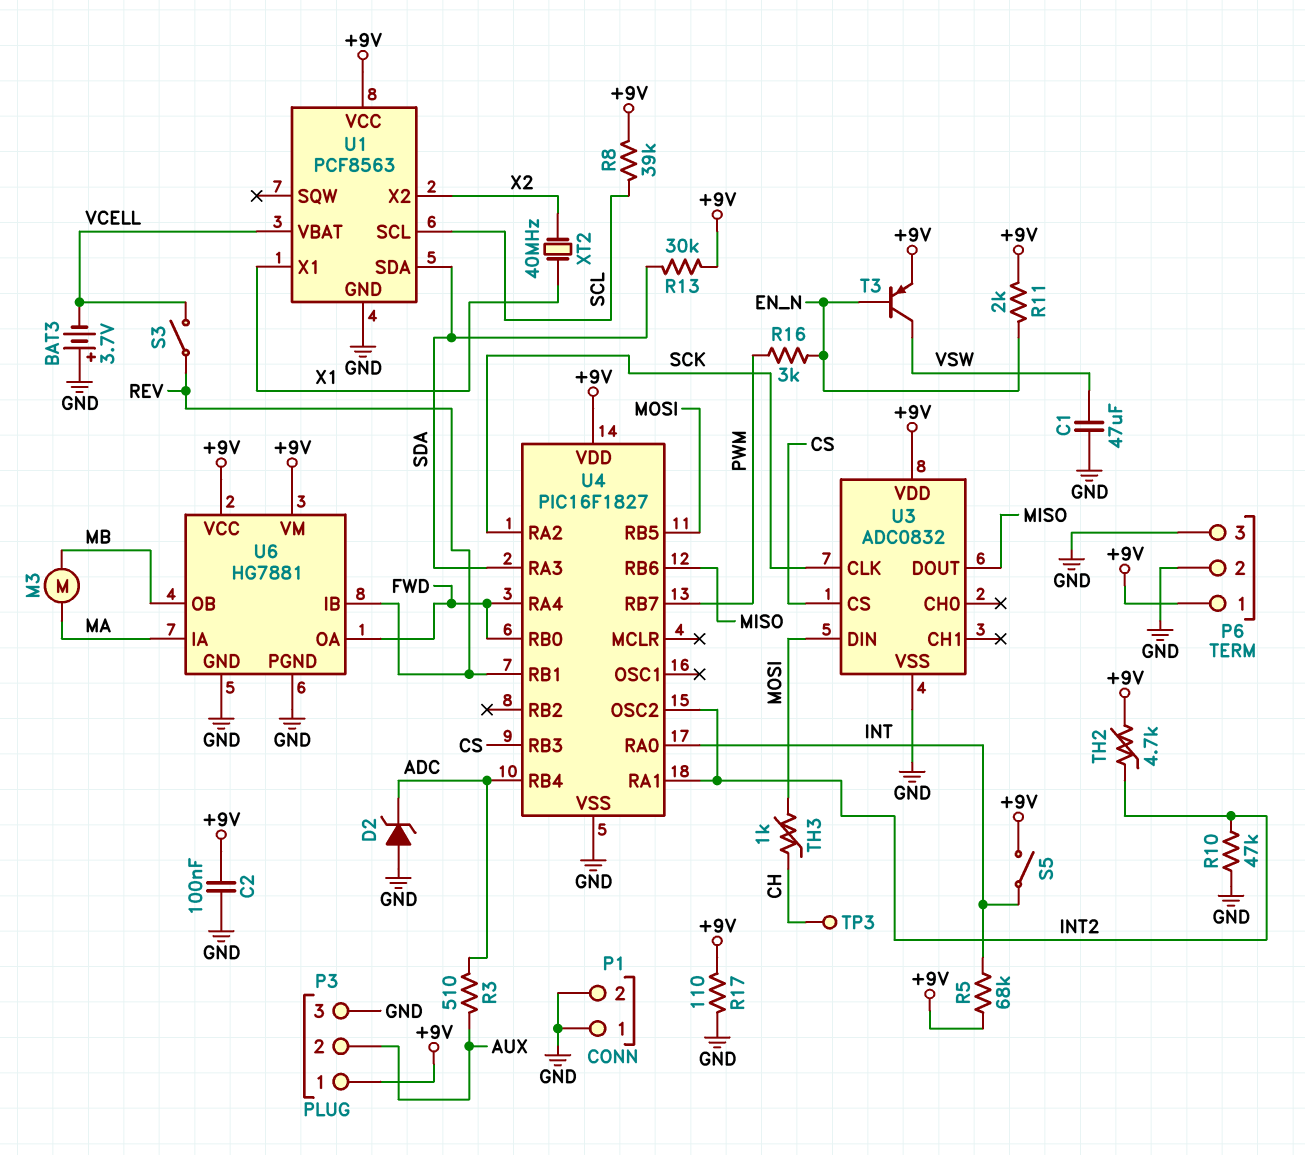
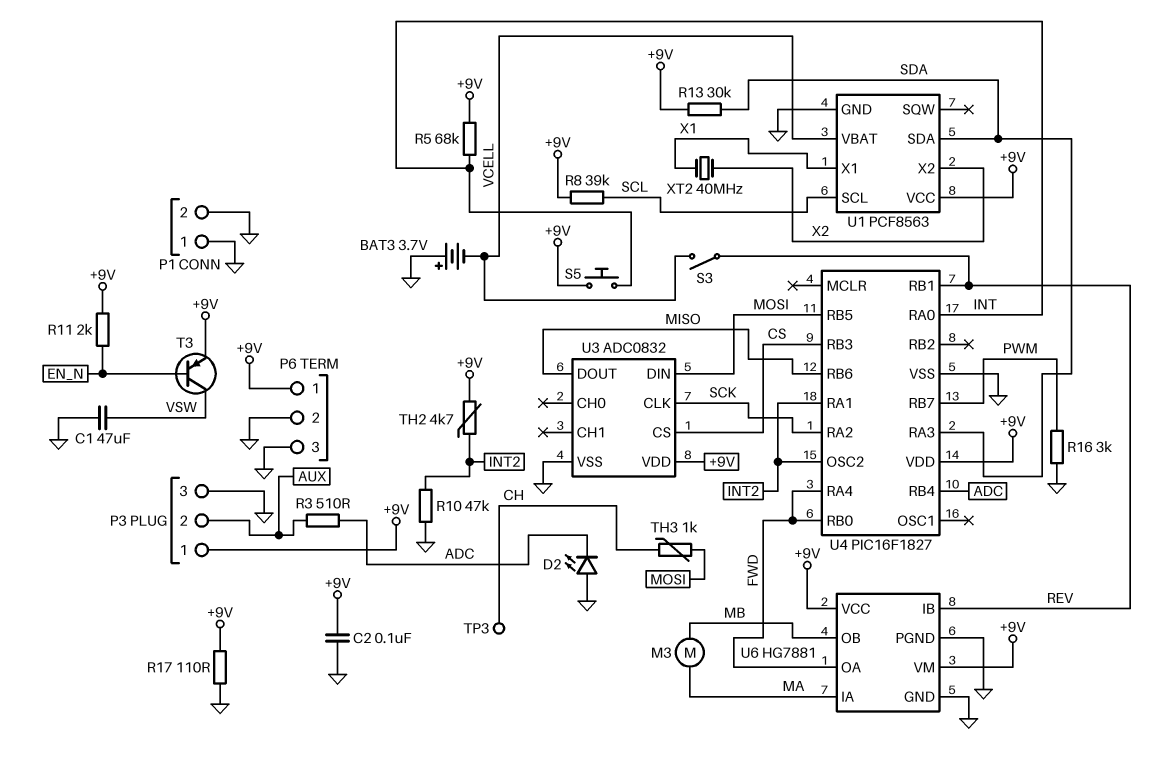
D2: zener (A GND, K ADC) -> LED (A GND, K ADC)
R16: 3k (EN_N, PWM) -> 3k (GND, PWM)
S5: switch (+9V, INT) -> button (+9V, INT)

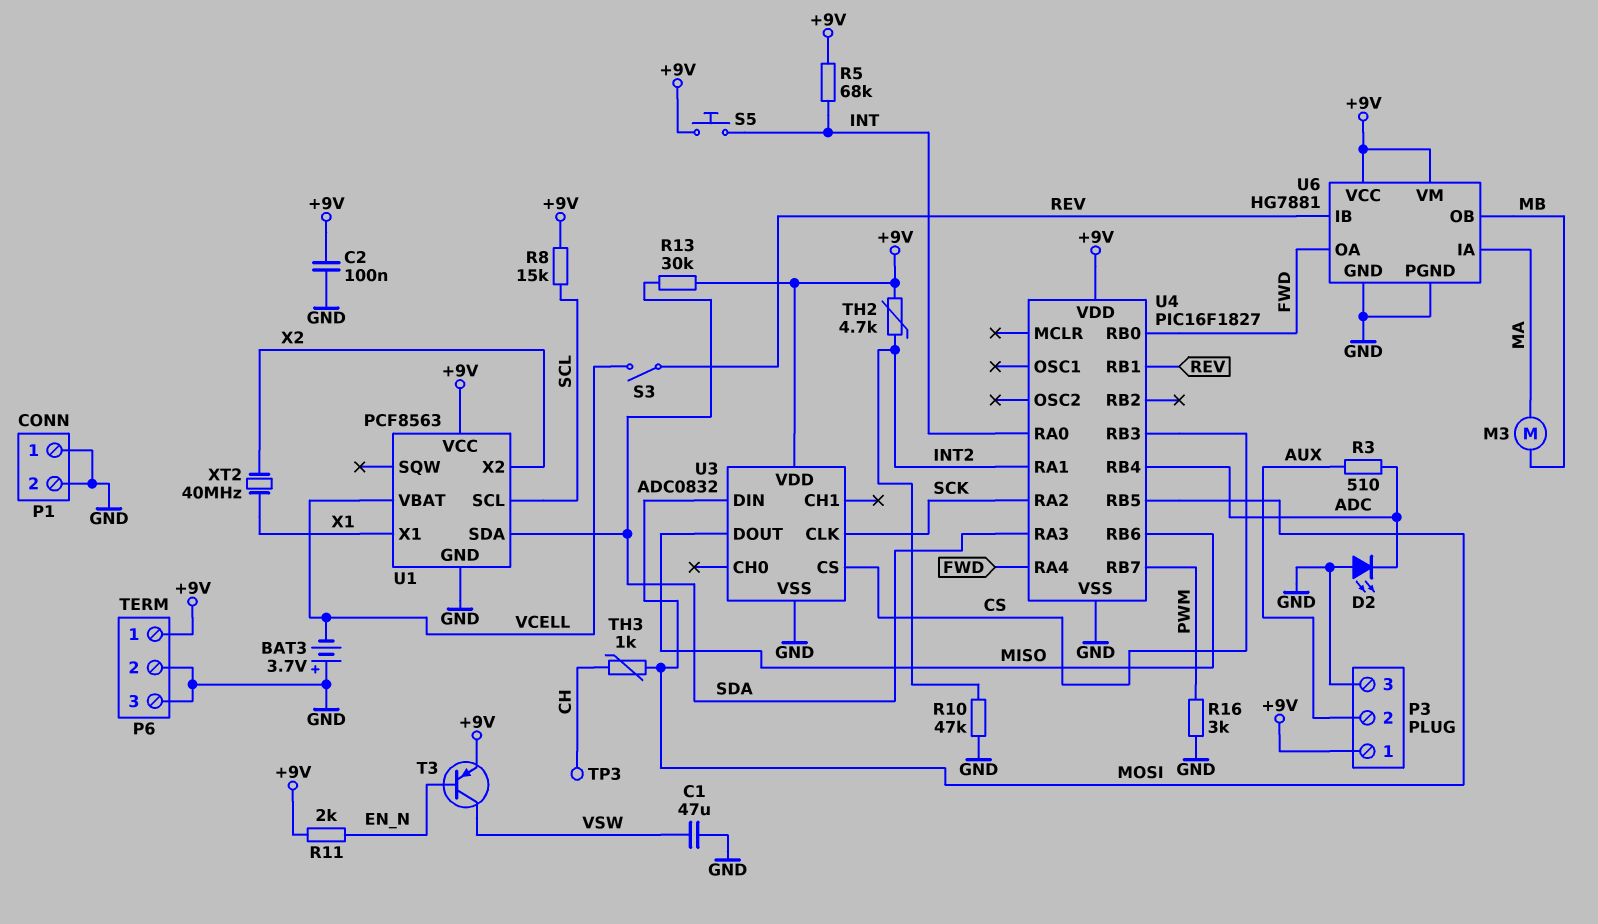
R8: 39k (+9V, SCL) -> 15k (+9V, SCL)
R17: 110 (+9V, GND) -> none
U4 pin OSC2: INT2 -> none

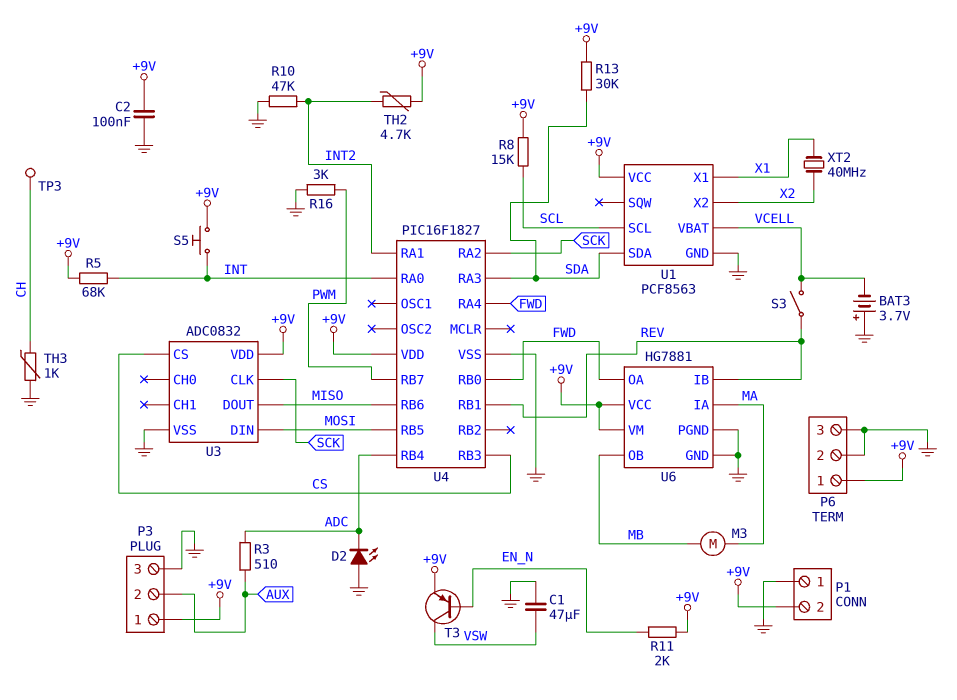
P1 pin 2: GND -> +9V
TH3: 1k (CH, MOSI) -> 1k (CH, GND)

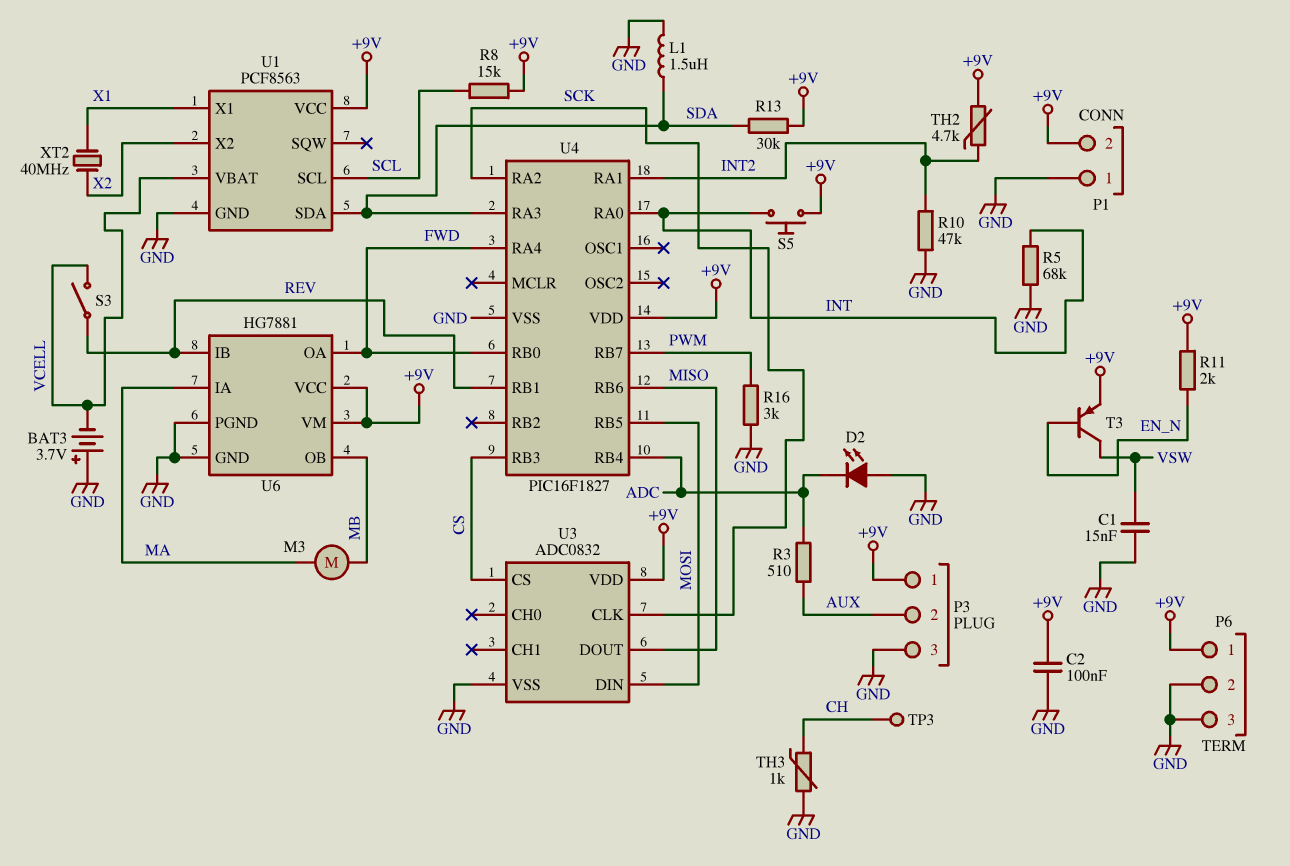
C1: 47uF (GND, VSW) -> 15nF (GND, VSW)
L1: none -> 1.5uH (GND, SDA)
R5: 68k (+9V, INT) -> 68k (GND, INT)

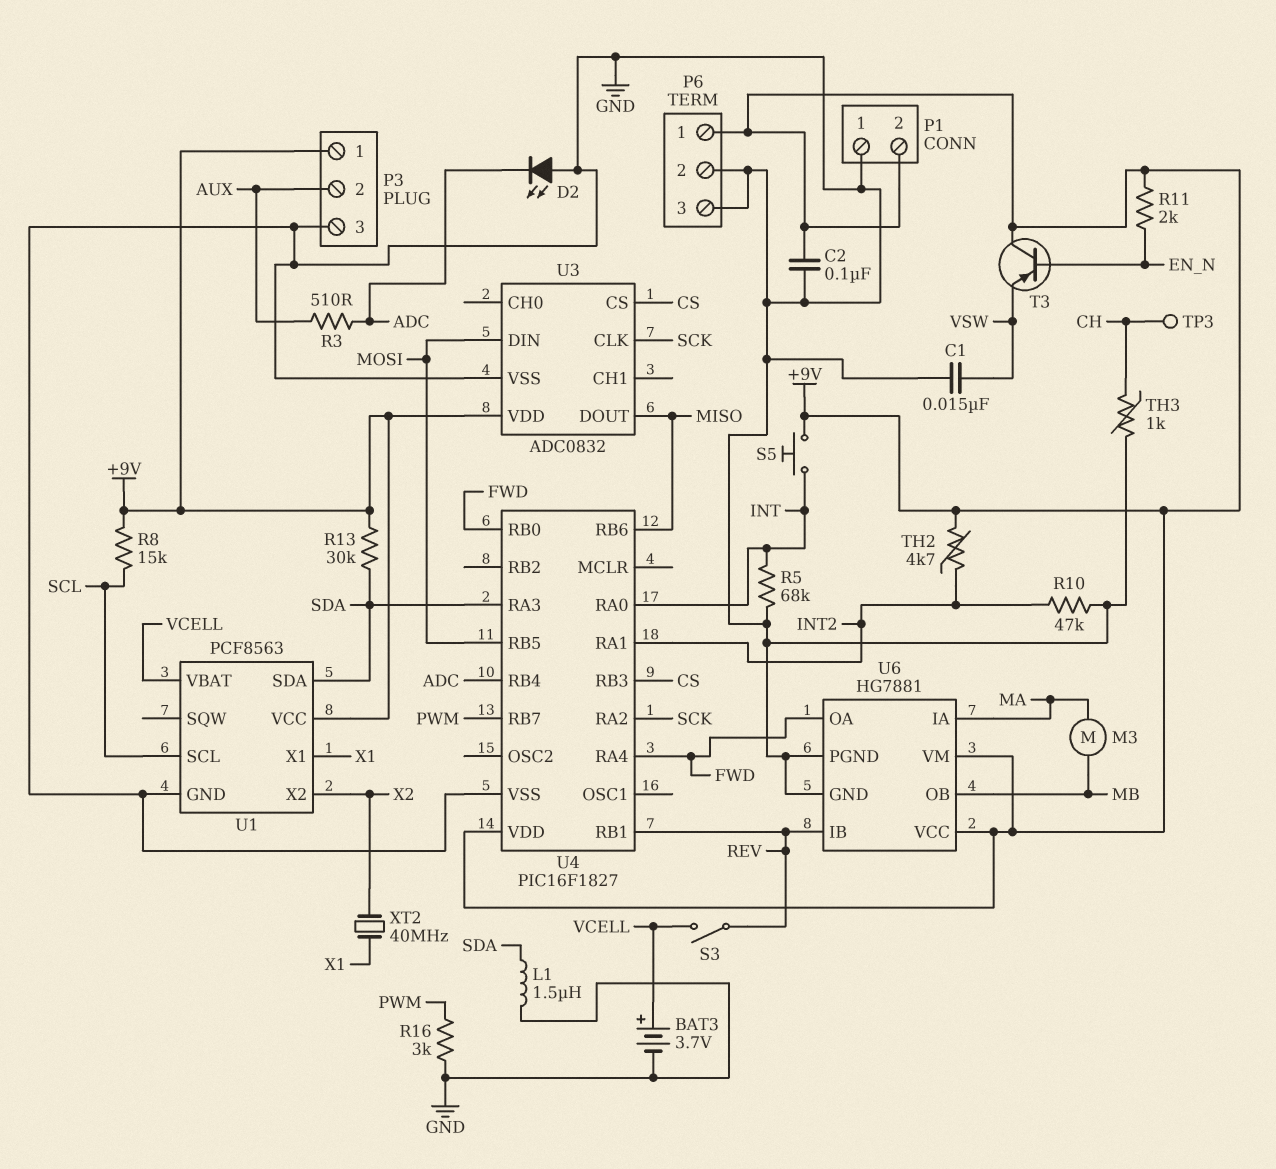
BAT3: 3.7V (plus GND, minus VCELL) -> 3.7V (plus VCELL, minus GND)
T3: PNP (B EN_N, C VSW, E +9V) -> PNP (B EN_N, C +9V, E VSW)

